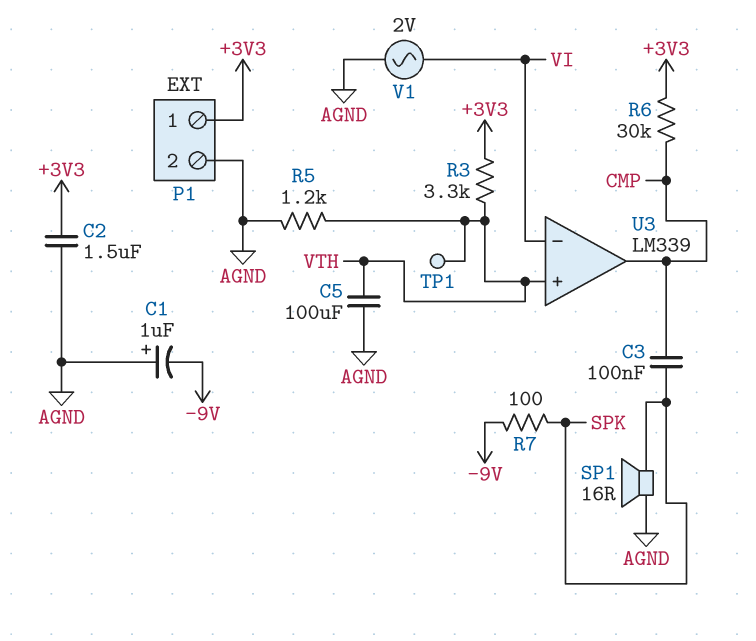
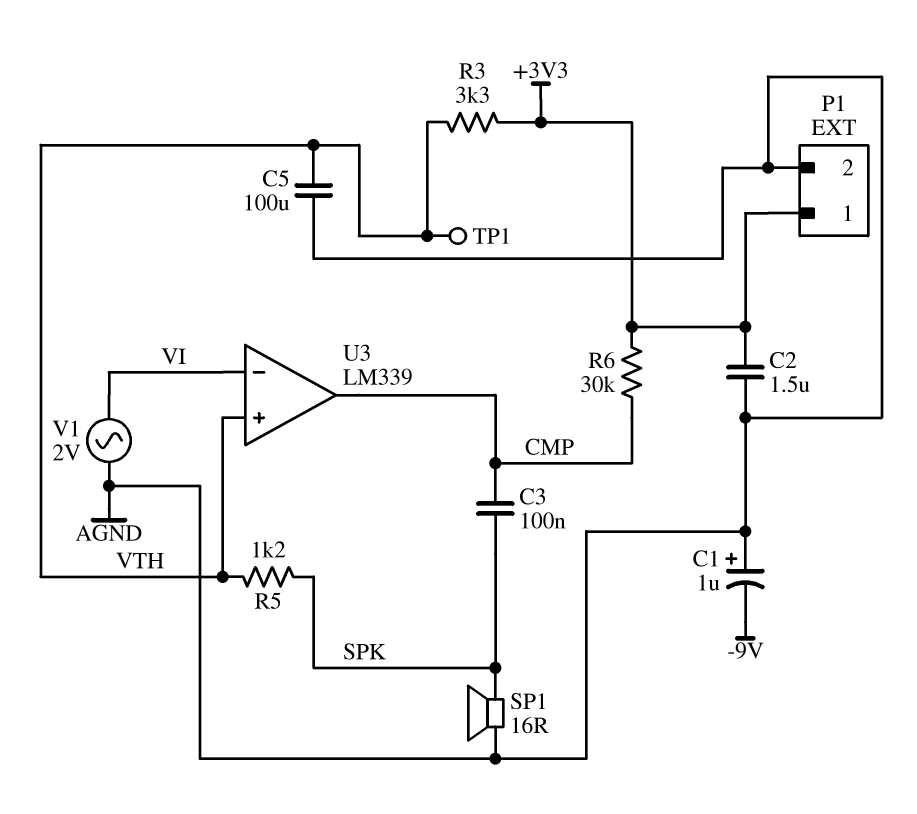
R5: 1.2k (AGND, VTH) -> 1.2k (SPK, VTH)
R7: 100 (-9V, SPK) -> none

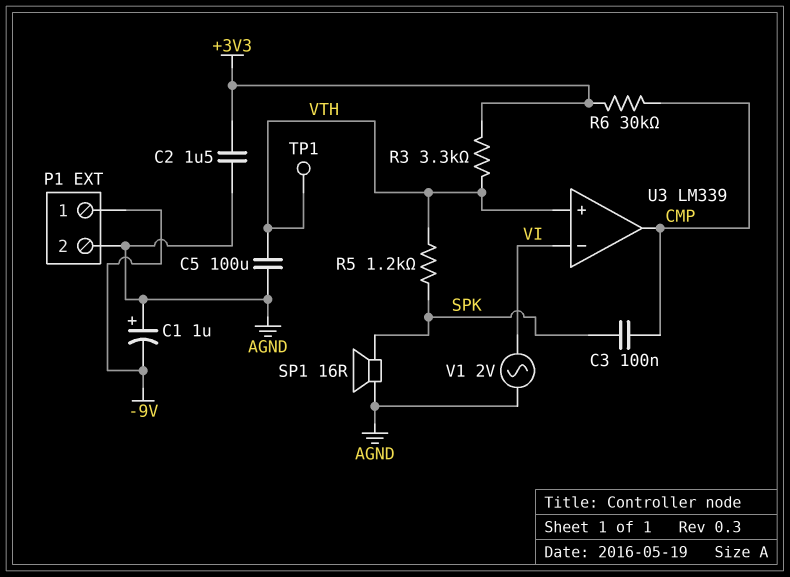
P1 pin 1: +3V3 -> -9V

